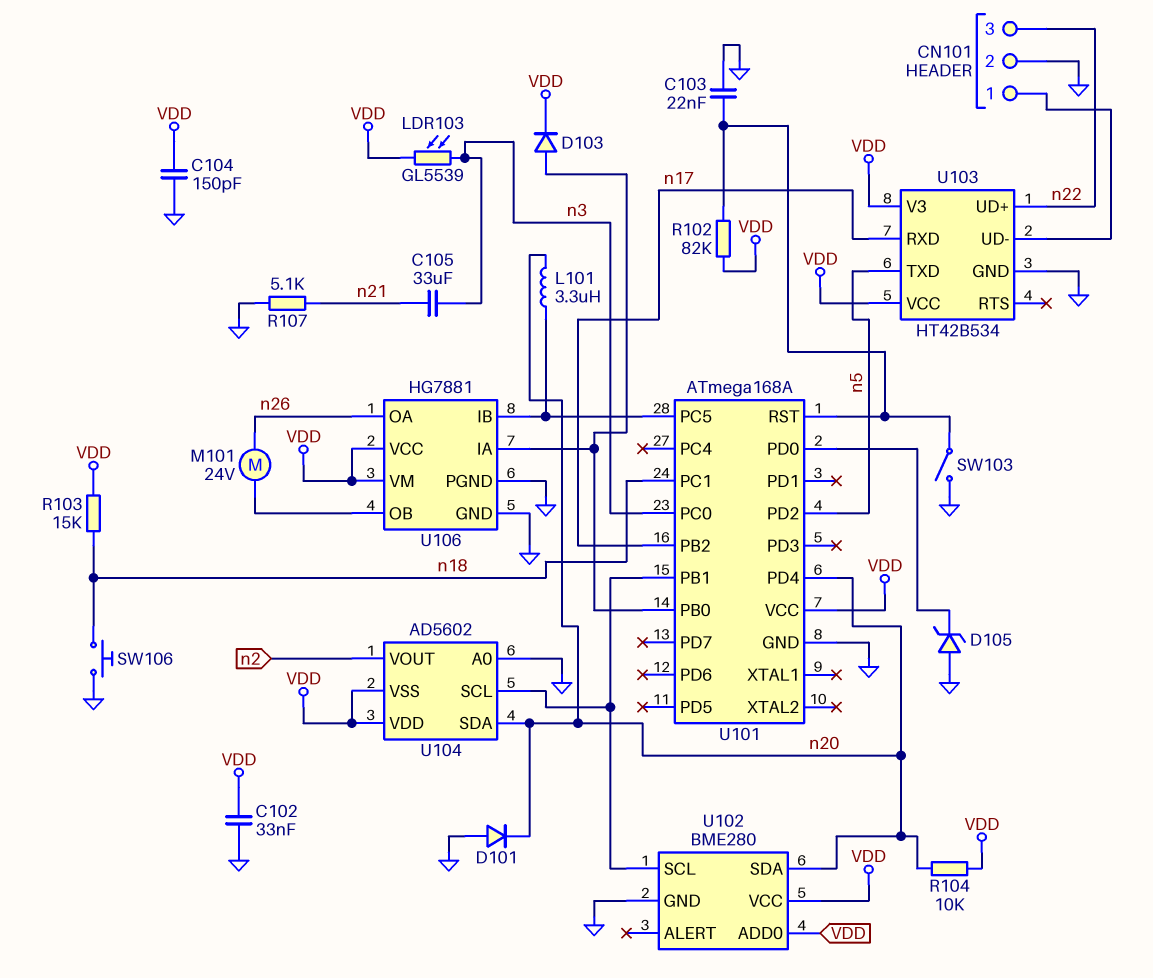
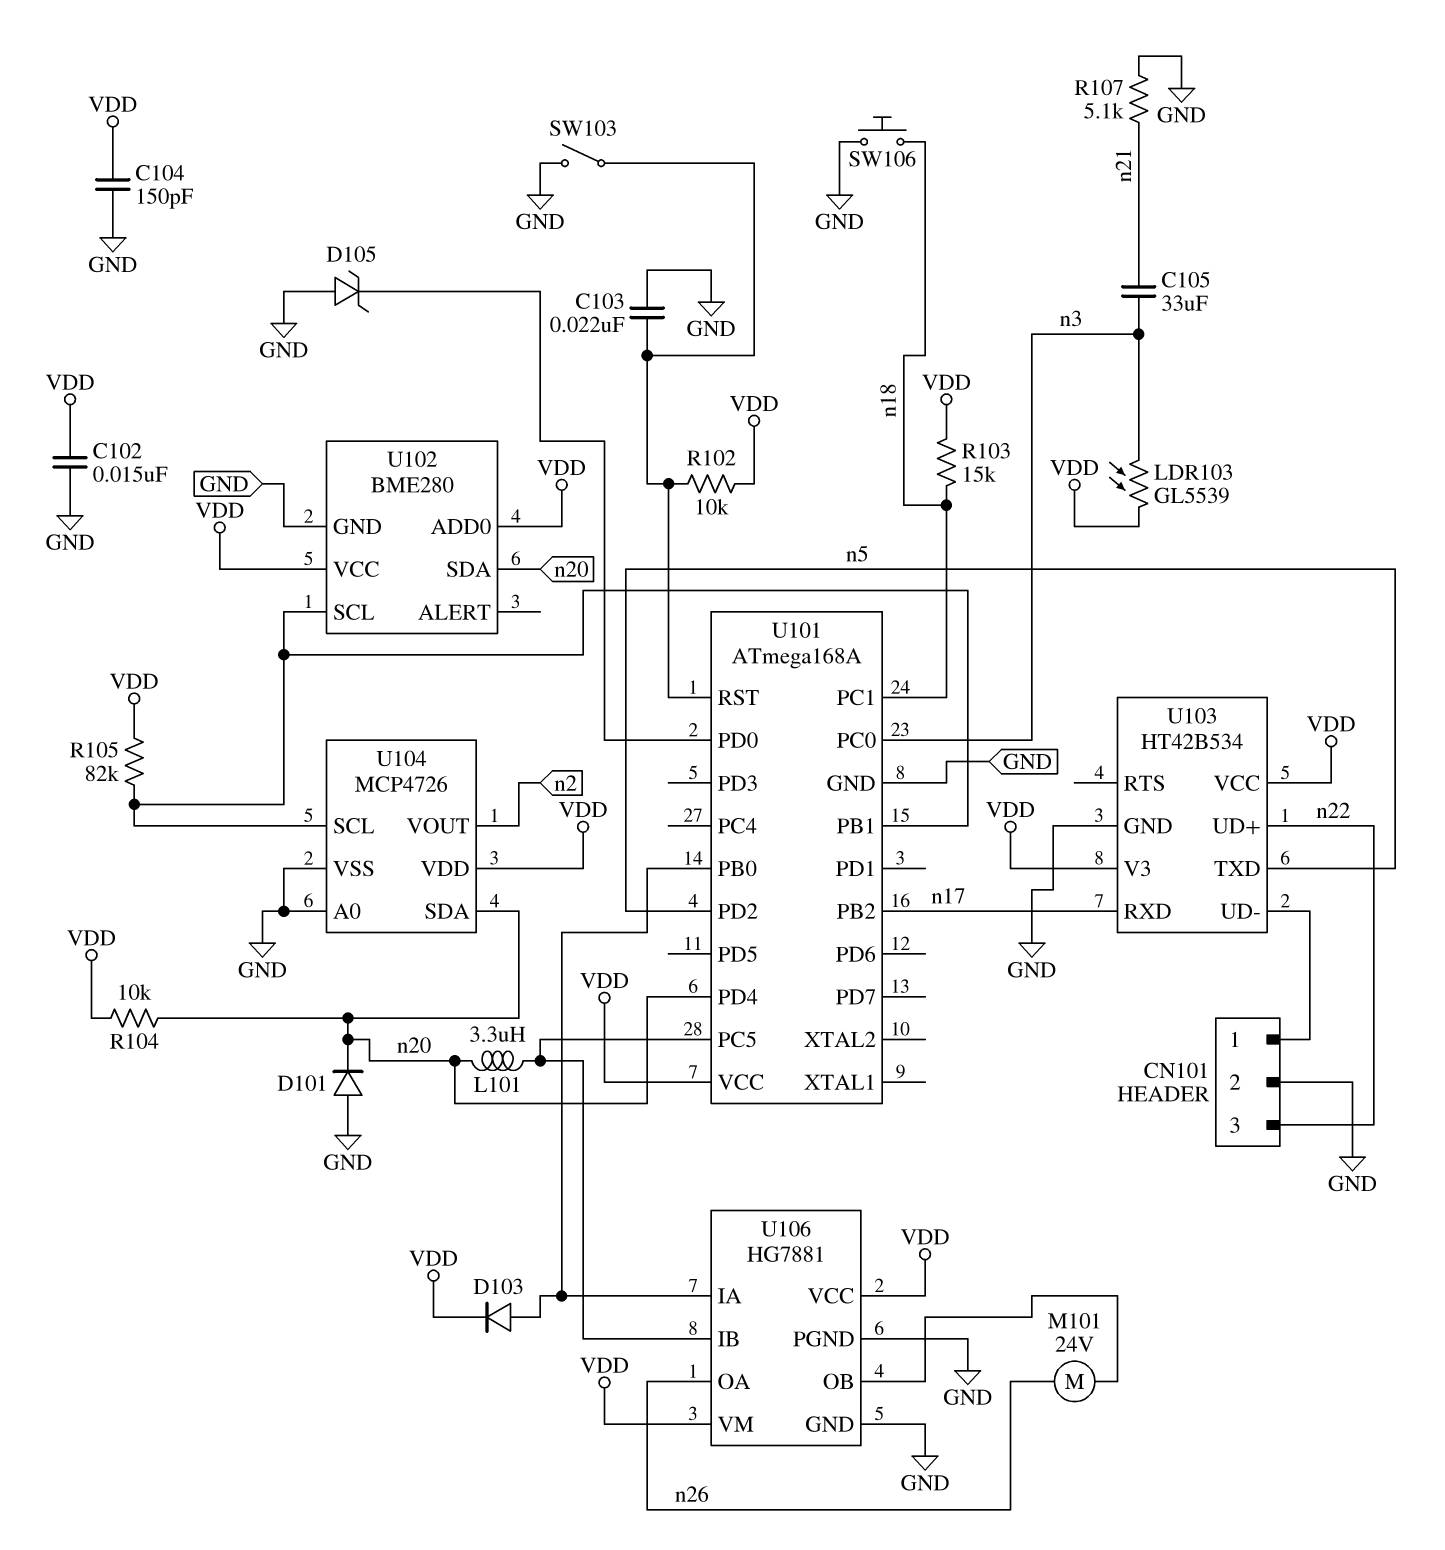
C102: 33nF (GND, VDD) -> 15nF (GND, VDD)
R102: 82k (U101/RST, VDD) -> 10k (U101/RST, VDD)
R105: none -> 82k (U101/PB1, VDD)
U104: AD5602 -> MCP4726
U104 pin VSS: VDD -> GND

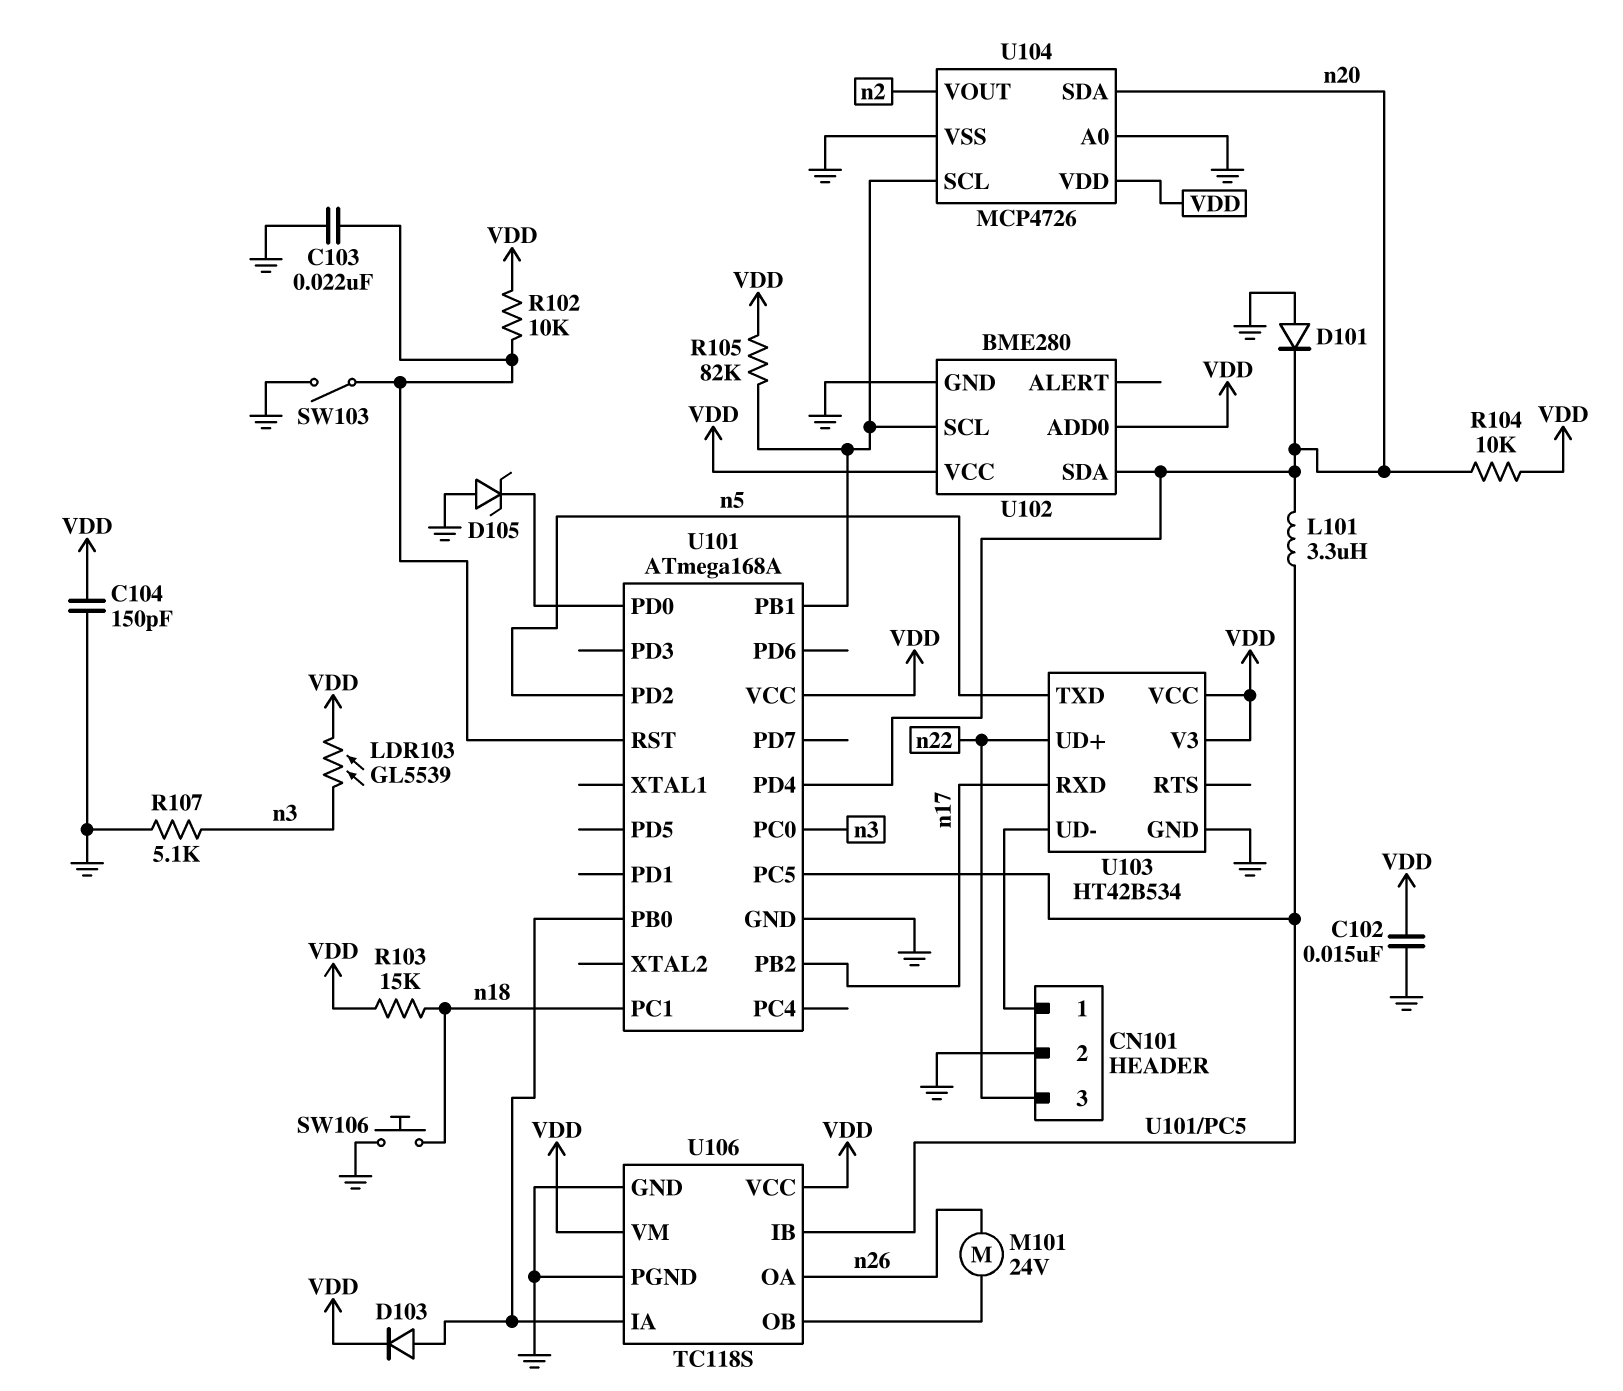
C105: 33uF (n3, n21) -> none
R107: 5.1k (GND, n21) -> 5.1k (GND, n3)
U106: HG7881 -> TC118S

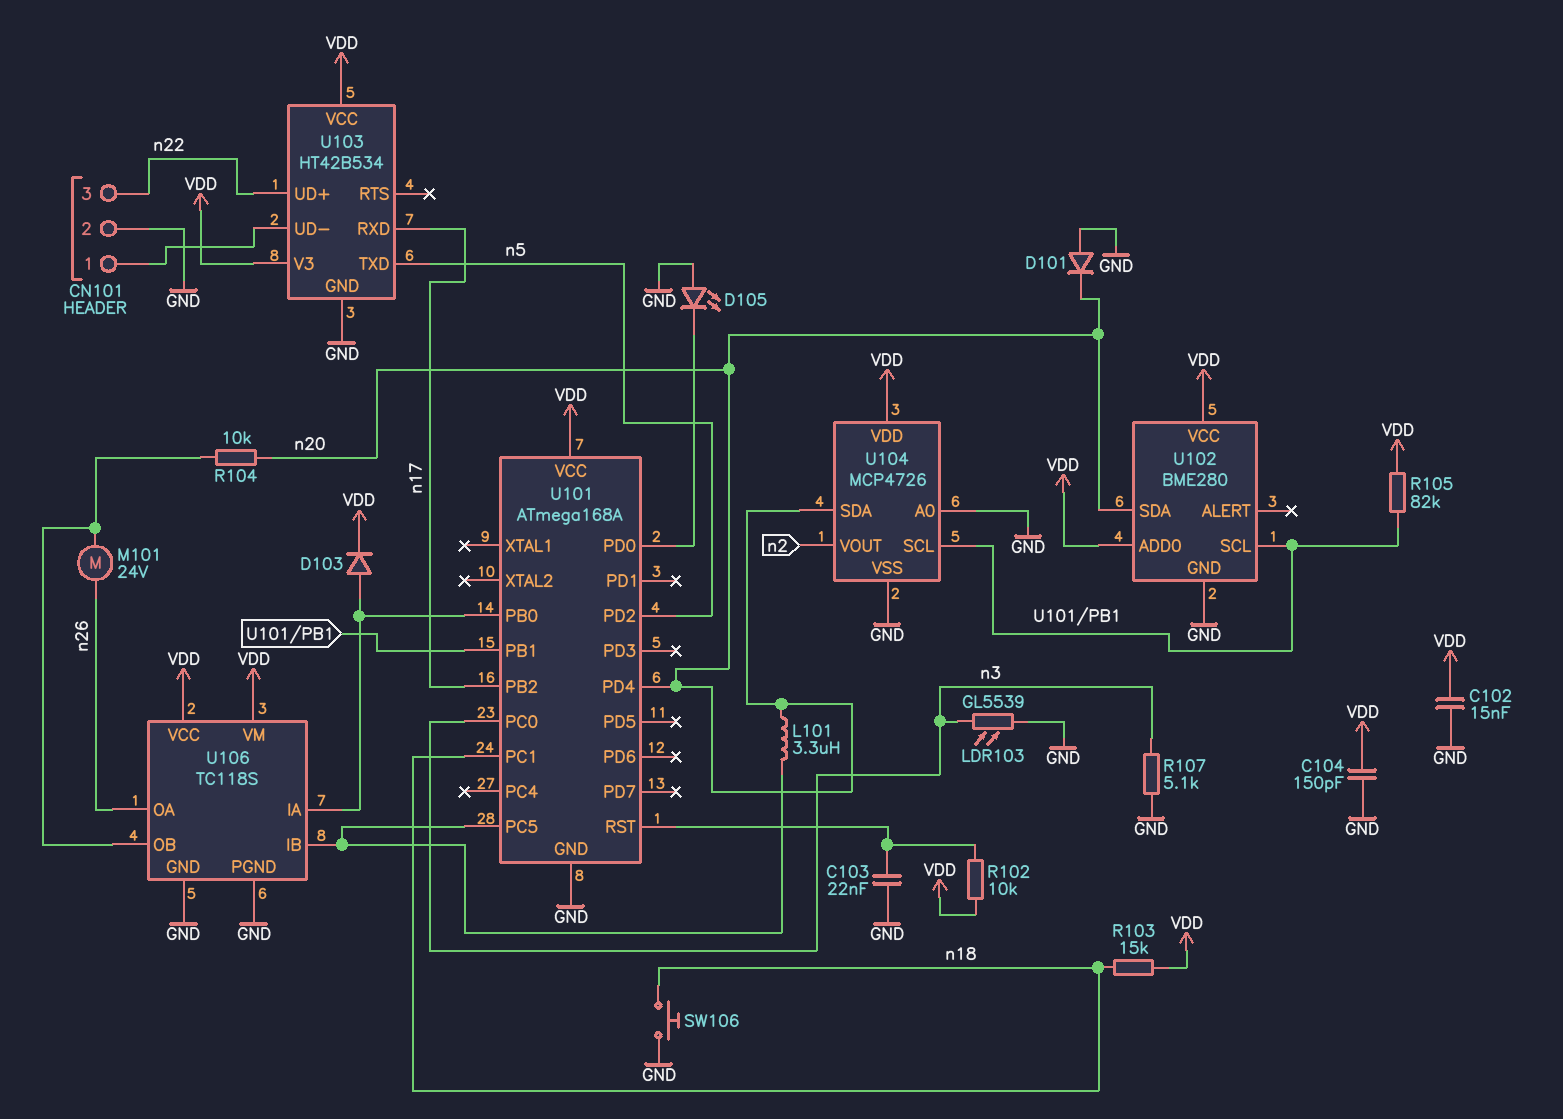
D105: zener (A GND, K U101/PD0) -> LED (A GND, K U101/PD0)
LDR103: GL5539 (VDD, n3) -> GL5539 (GND, n3)
R104: 10k (VDD, n20) -> 10k (U106/OB, n20)
SW103: switch (GND, U101/RST) -> none

